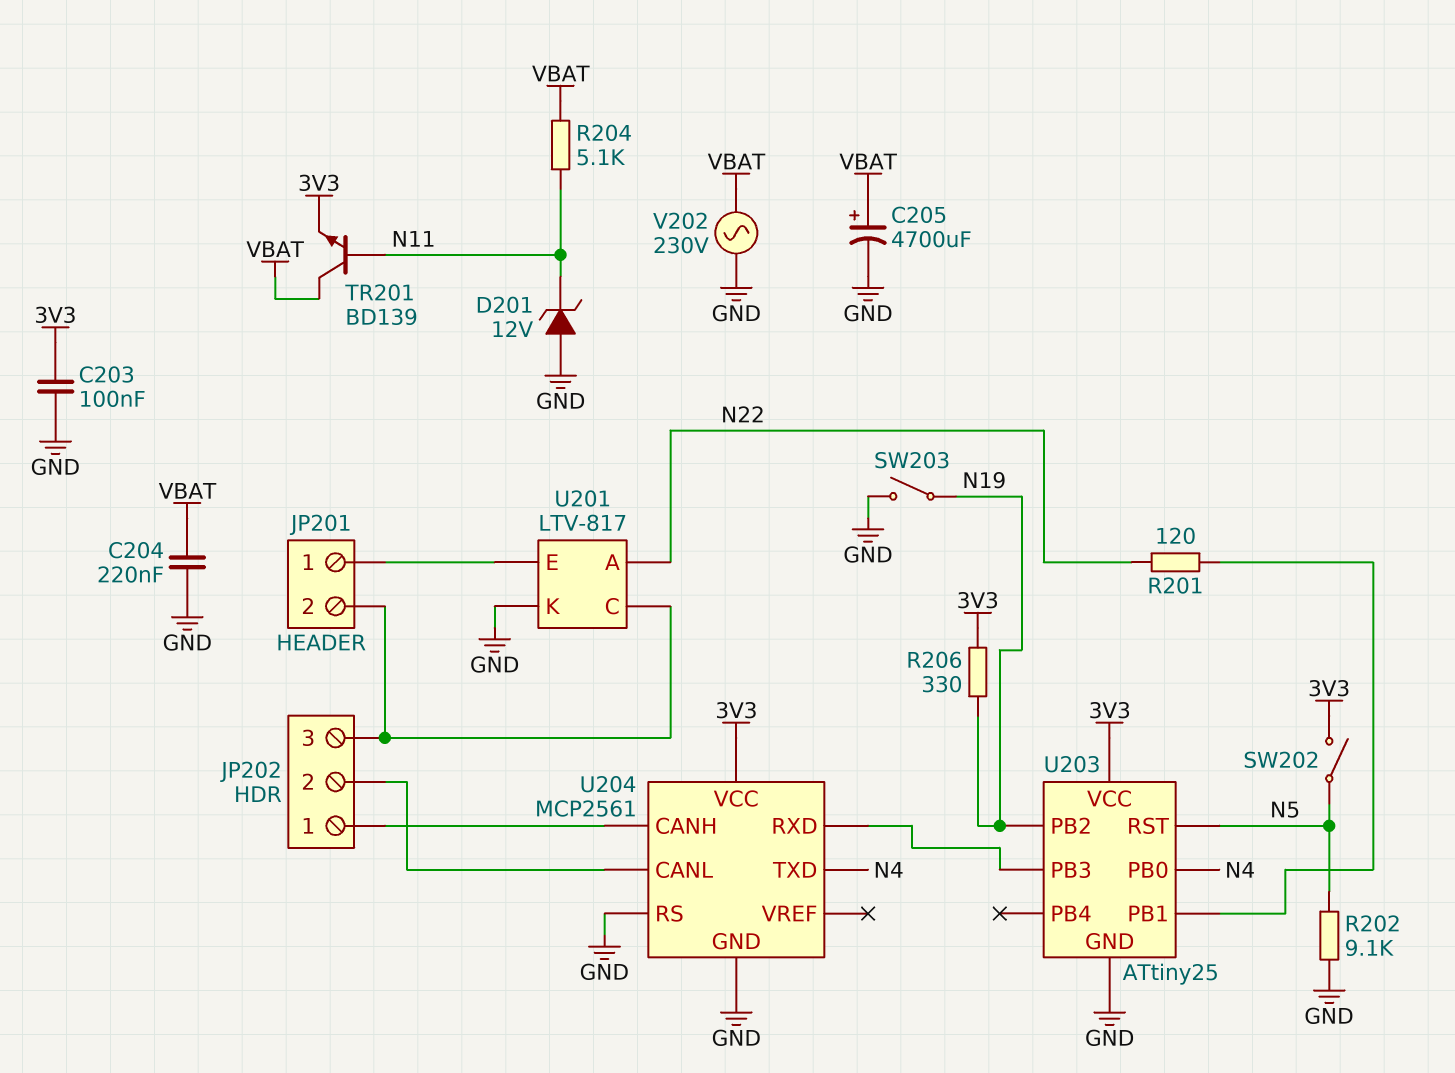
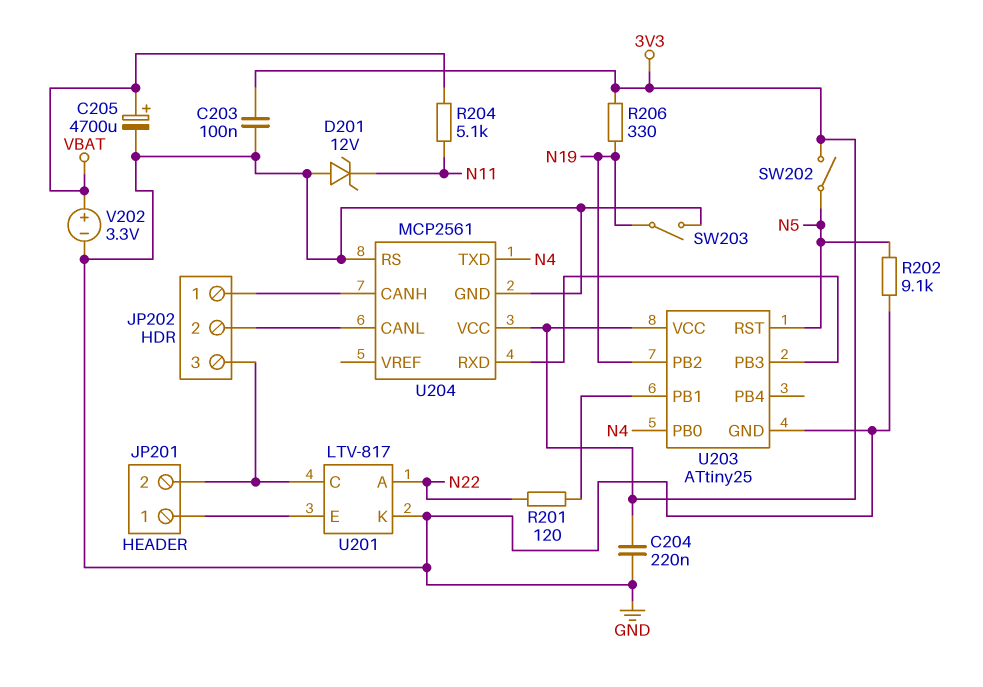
C204: 220nF (GND, VBAT) -> 220nF (3V3, GND)
TR201: NPN BD139 (B N11, C VBAT, E 3V3) -> none
V202: AC 230V (GND, VBAT) -> 3.3V (plus VBAT, minus GND)

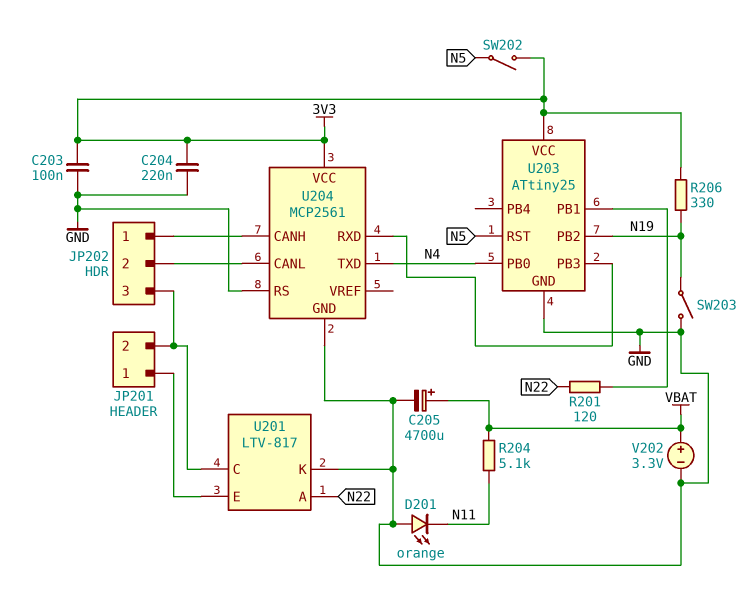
D201: zener 12V (A GND, K N11) -> LED orange (A GND, K N11)
R202: 9.1k (GND, N5) -> none

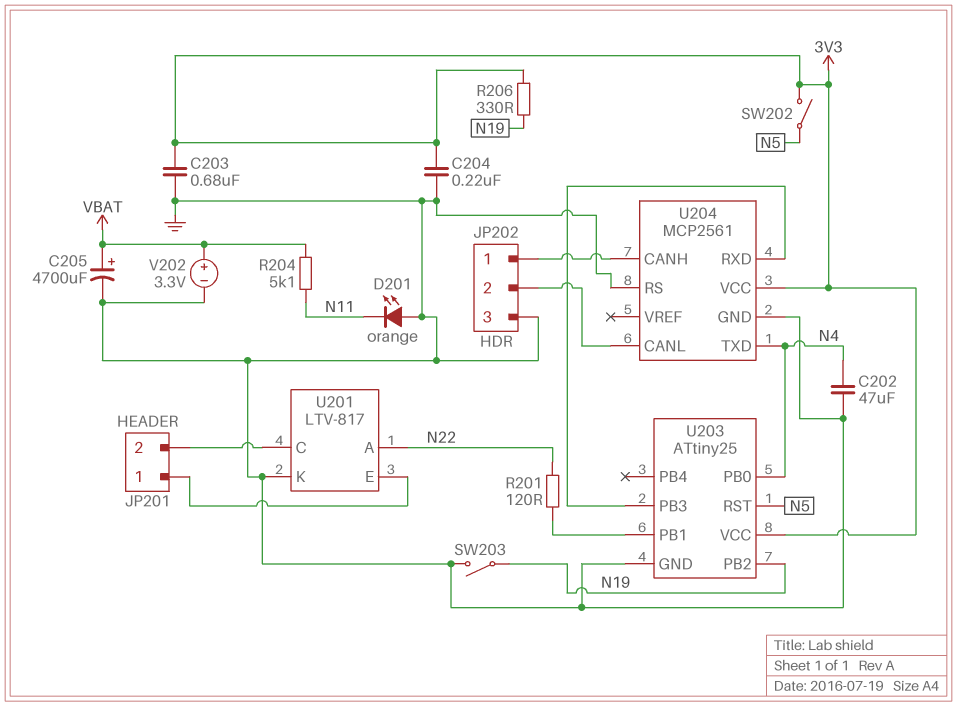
C202: none -> 47uF (GND, N4)
C203: 100nF (3V3, GND) -> 680nF (3V3, GND)
JP202 pin 3: JP201/2 -> GND

